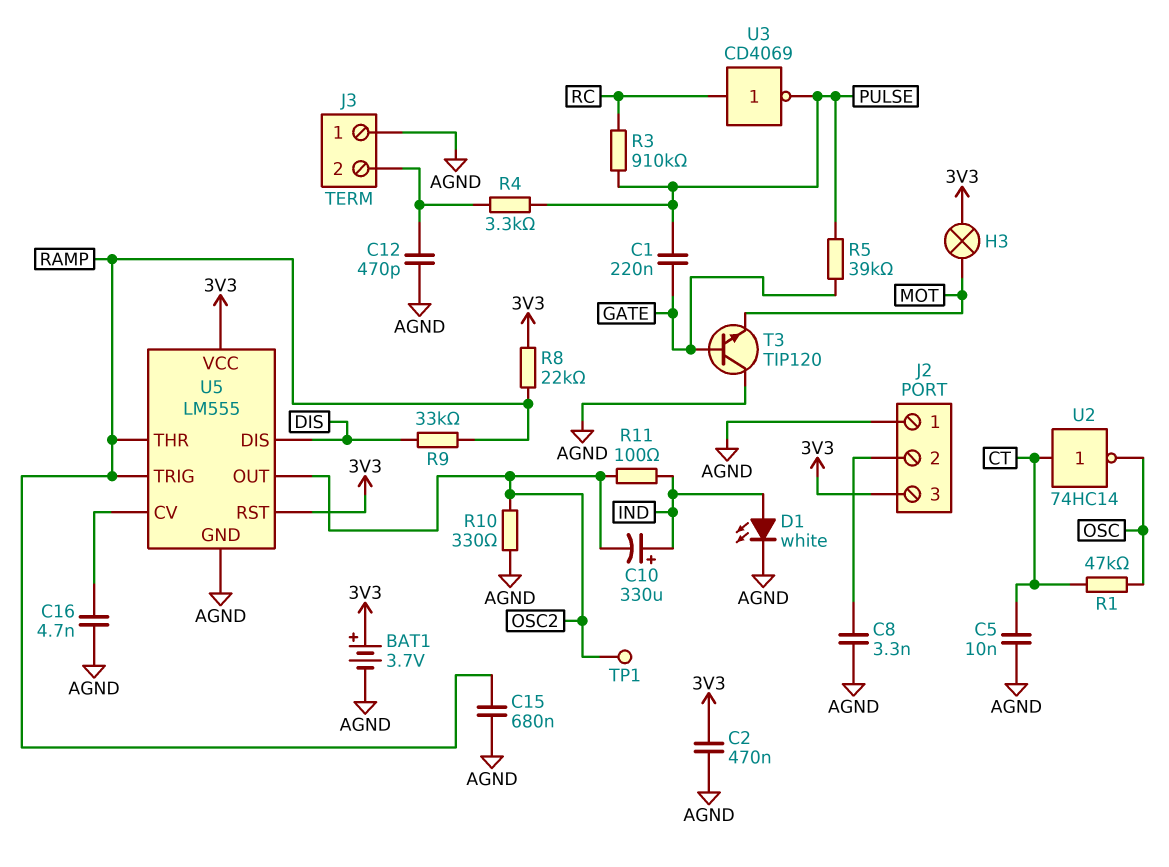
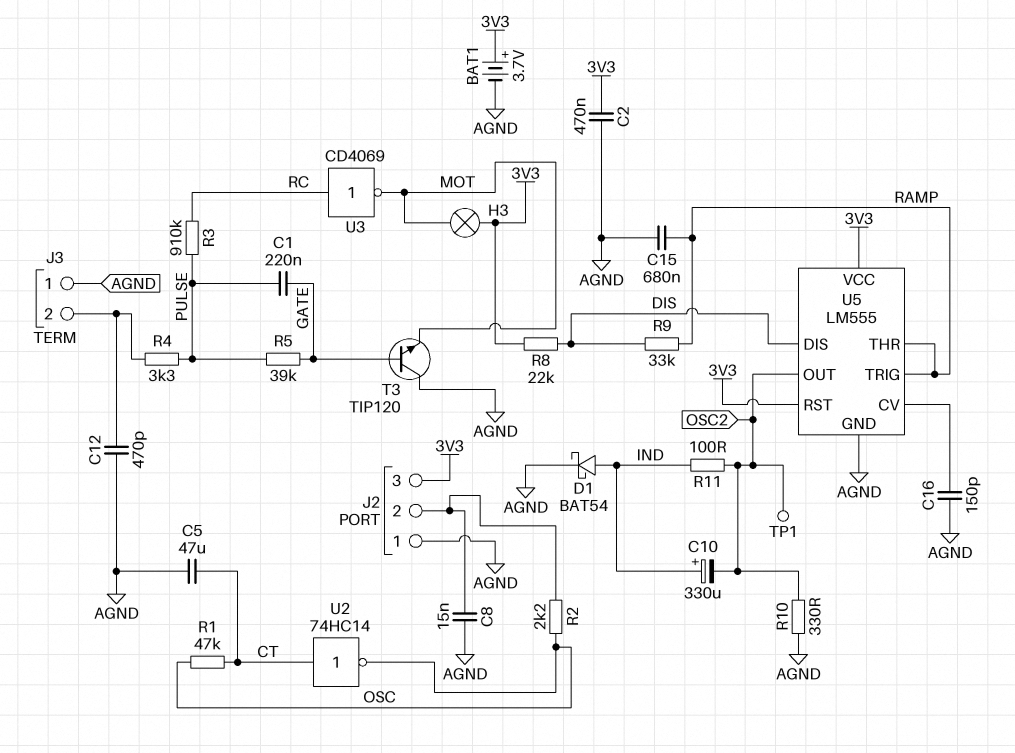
C5: 10nF (AGND, CT) -> 47uF (AGND, CT)
C8: 3.3nF (AGND, J2/2) -> 15nF (AGND, J2/2)
C16: 4.7nF (AGND, U5/CV) -> 150pF (AGND, U5/CV)
D1: LED white (A IND, K AGND) -> schottky BAT54 (A IND, K AGND)
R2: none -> 2.2k (J2/2, OSC)
R8: 22k (3V3, RAMP) -> 22k (3V3, DIS)
U3: NOT CD4069 (in RC, out PULSE) -> NOT CD4069 (in RC, out MOT)

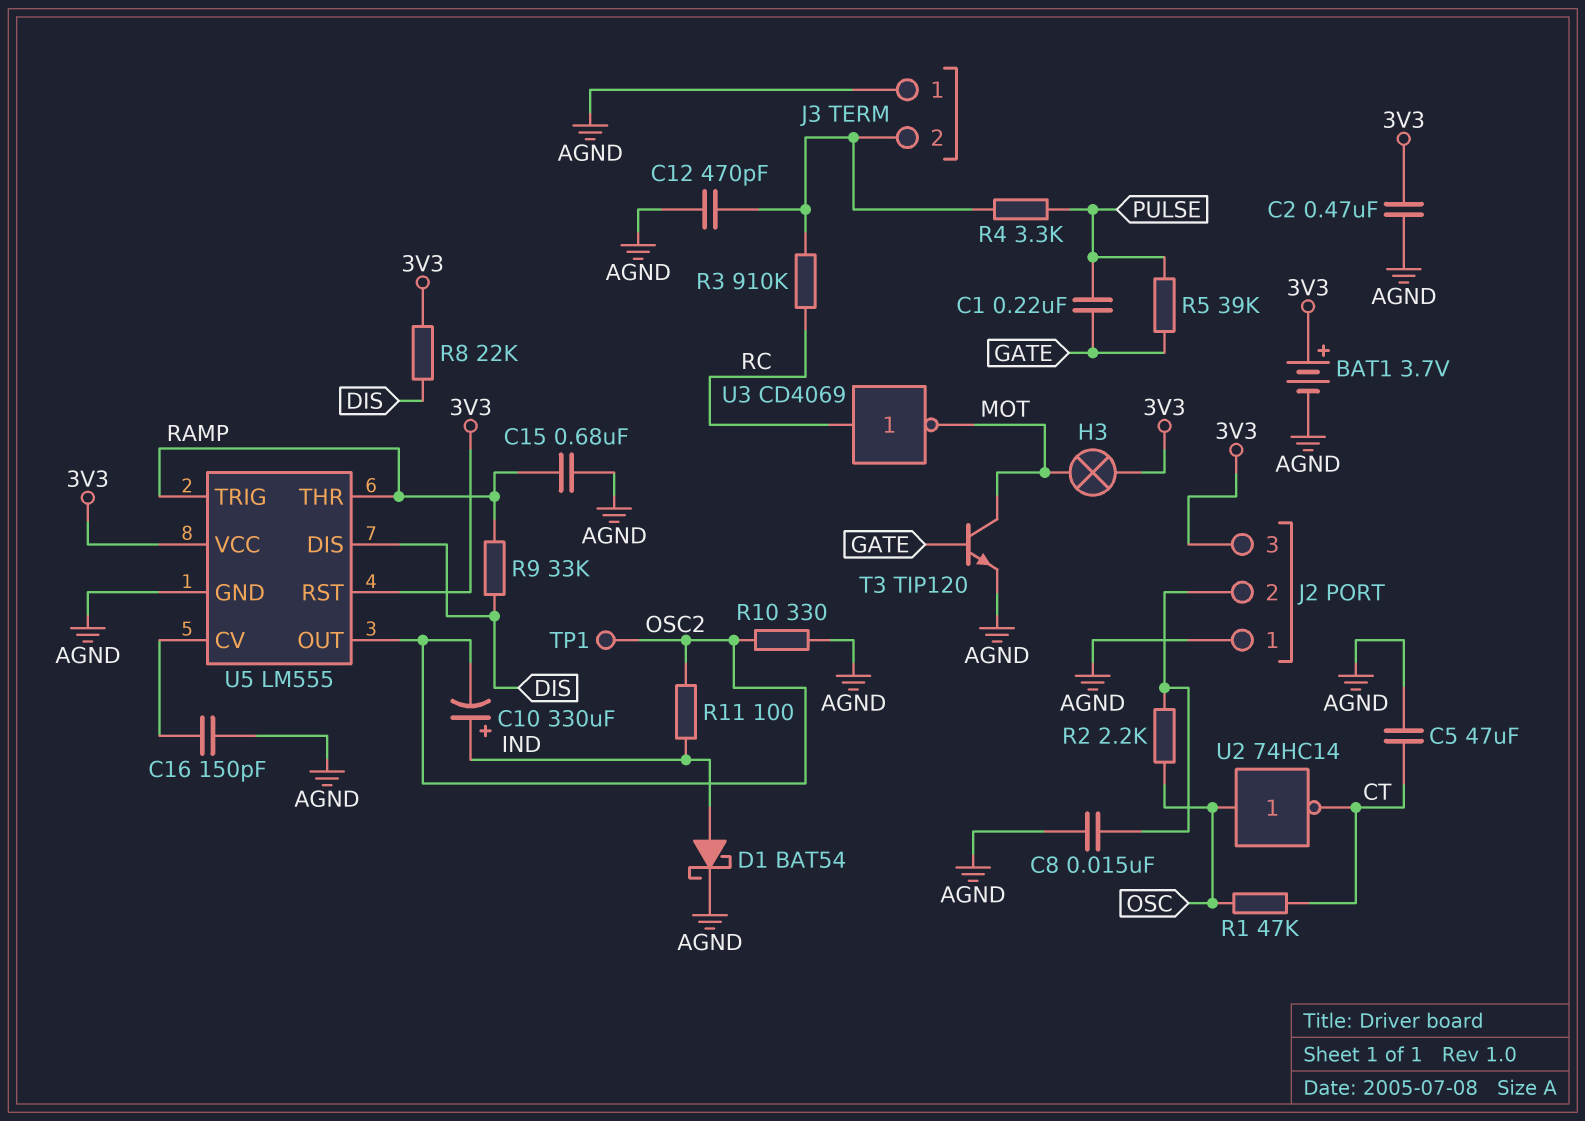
R3: 910k (PULSE, RC) -> 910k (J3/2, RC)
T3: NPN TIP120 (B GATE, C AGND, E MOT) -> NPN TIP120 (B GATE, C MOT, E AGND)
U2: NOT 74HC14 (in CT, out OSC) -> NOT 74HC14 (in OSC, out CT)

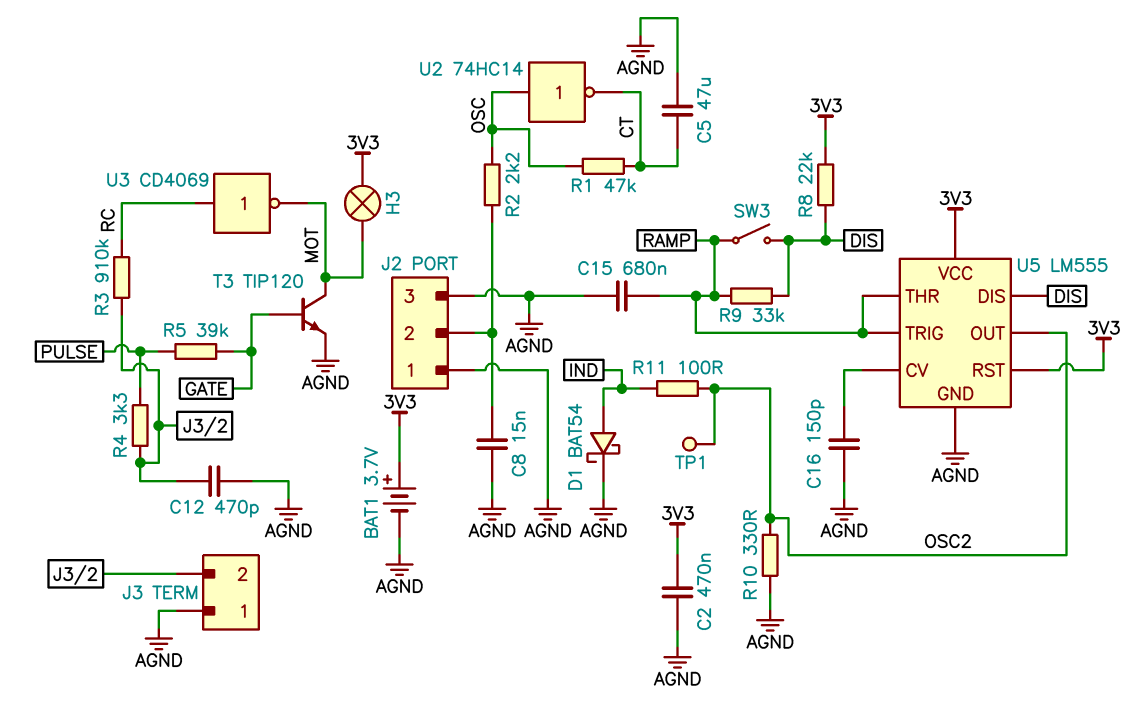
C1: 220nF (GATE, PULSE) -> none
C10: 330uF (plus IND, minus OSC2) -> none
J2 pin 3: 3V3 -> AGND
SW3: none -> switch (DIS, RAMP)

